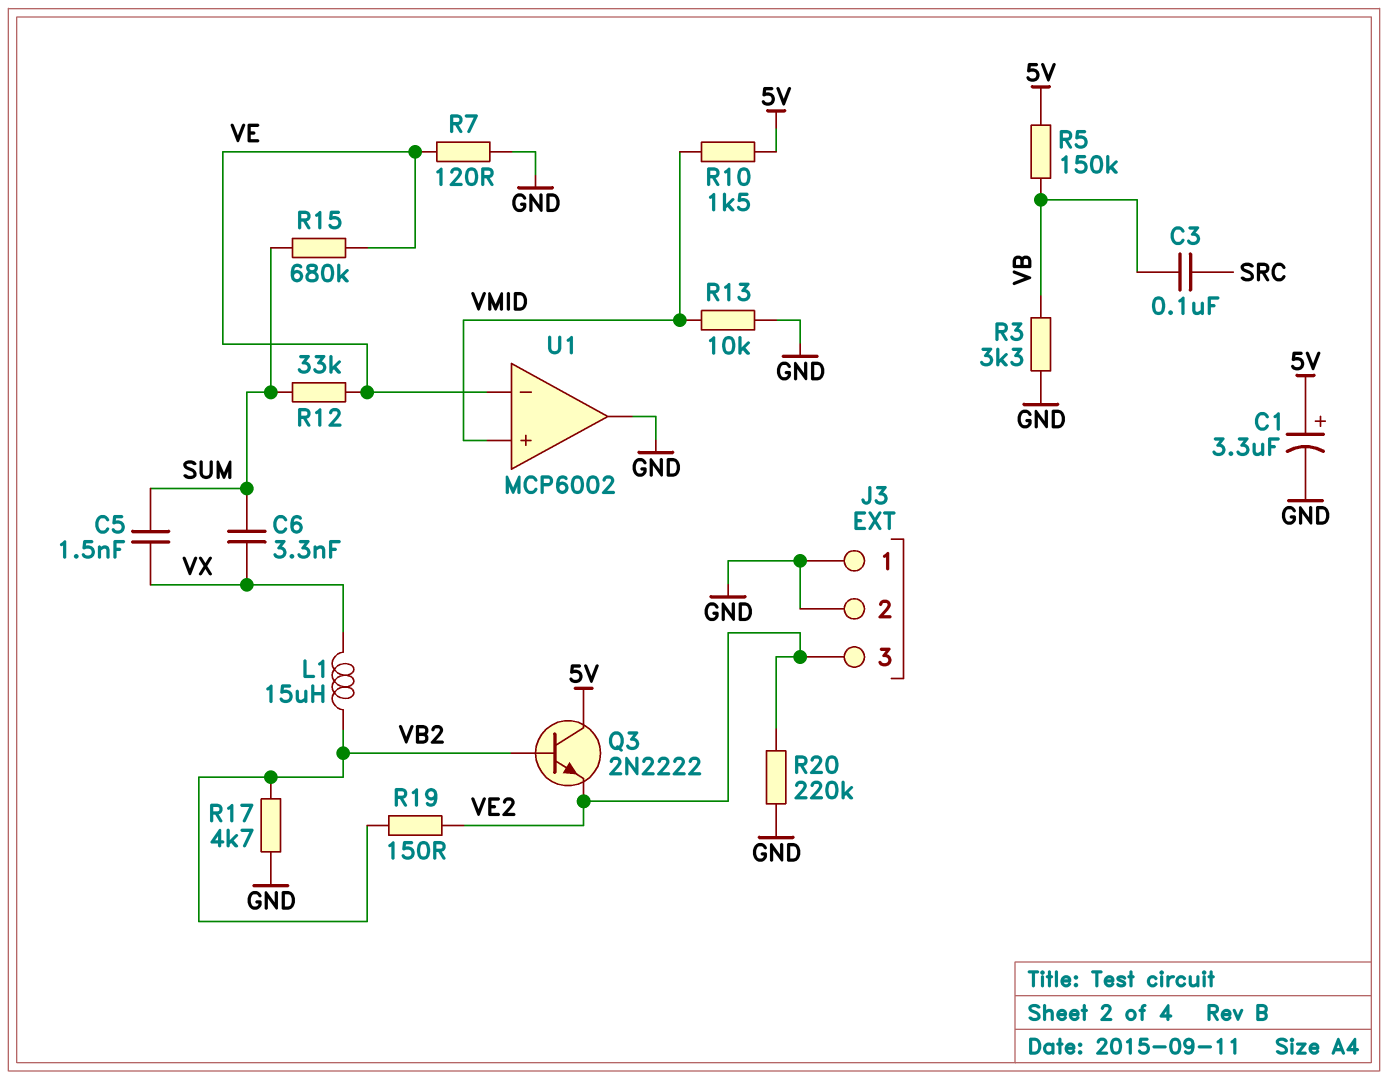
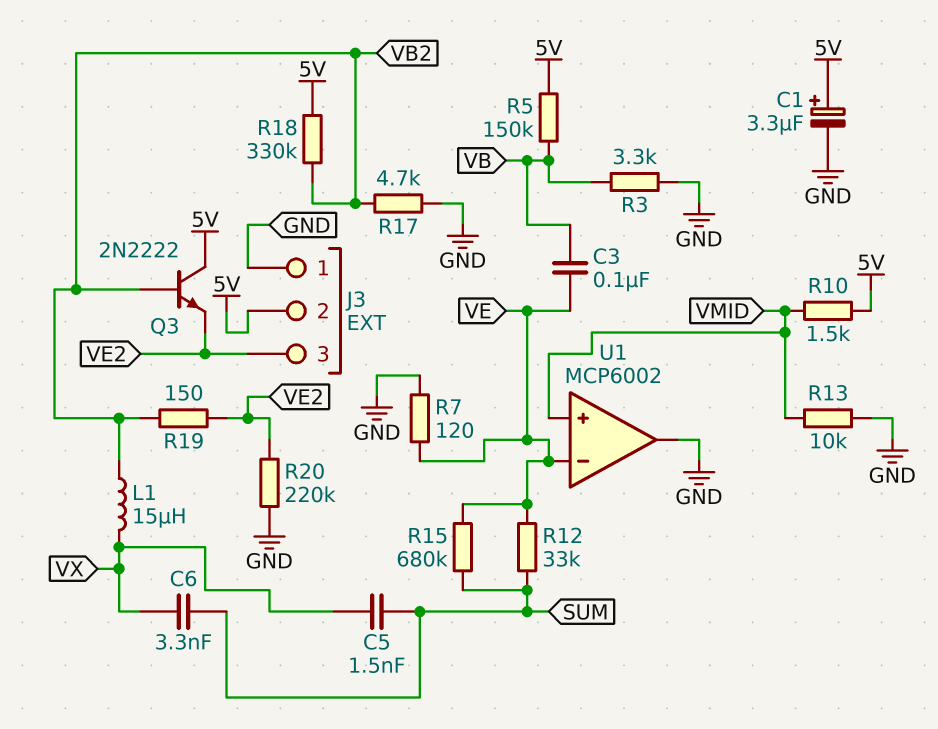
C3: 100nF (SRC, VB) -> 100nF (VB, VE)
J3 pin 2: GND -> 5V
R18: none -> 330k (5V, VB2)

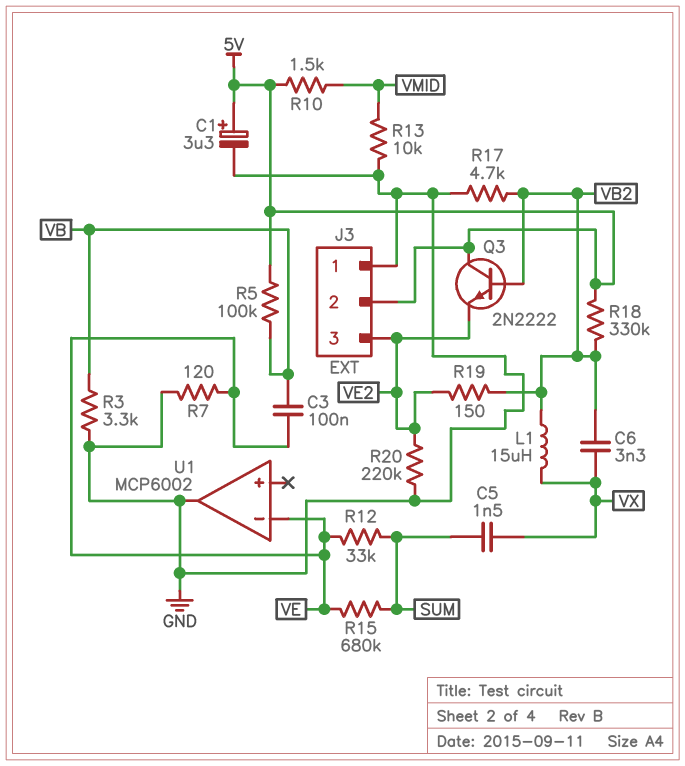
C6: 3.3nF (SUM, VX) -> 3.3nF (VB2, VX)
R5: 150k (5V, VB) -> 100k (5V, VB)
U1 pin in+: VMID -> none

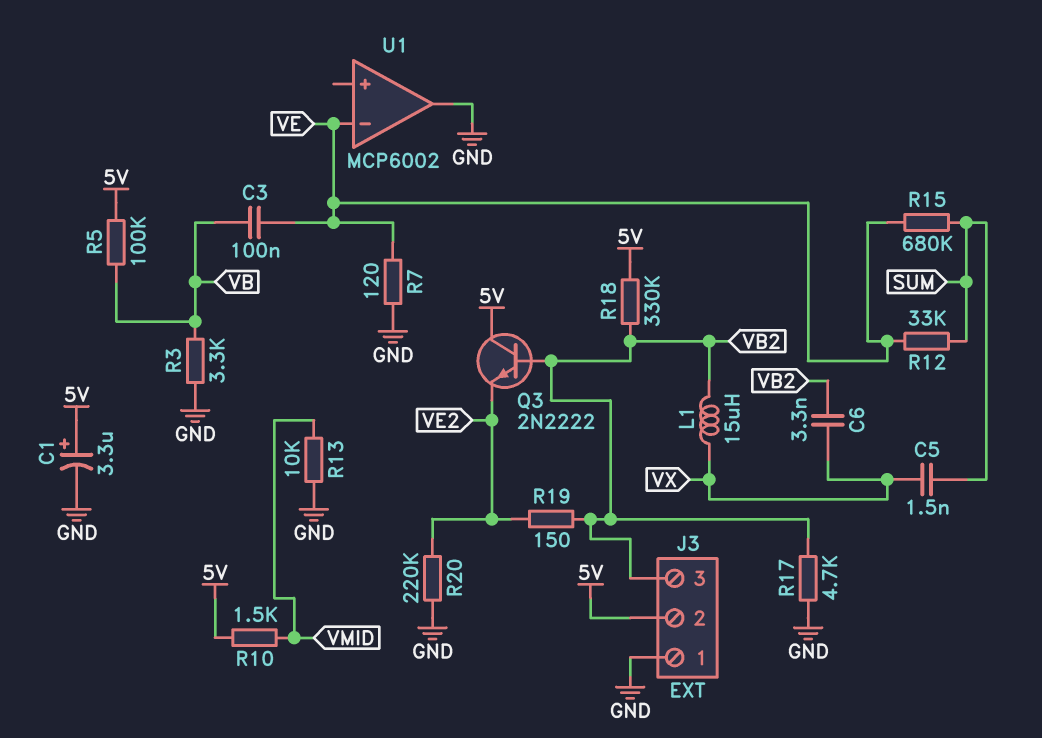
J3 pin 3: VE2 -> VB2

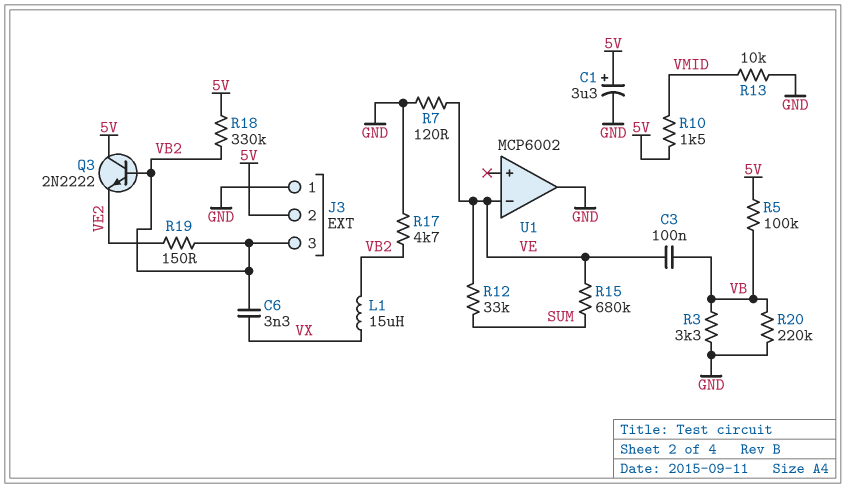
C5: 1.5nF (SUM, VX) -> none
R20: 220k (GND, VE2) -> 220k (GND, VB)

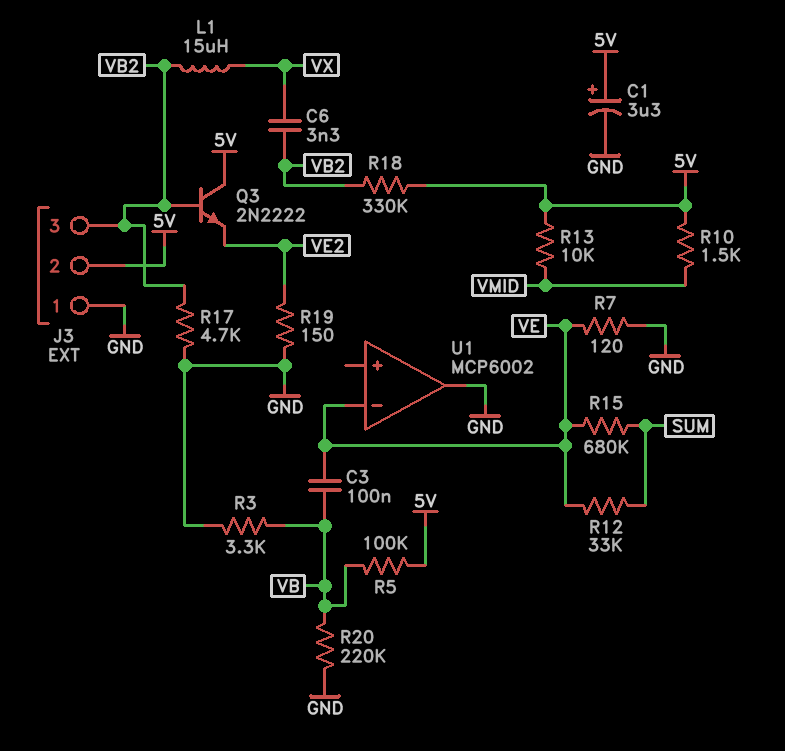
R13: 10k (GND, VMID) -> 10k (5V, VMID)
R19: 150 (VB2, VE2) -> 150 (GND, VE2)

